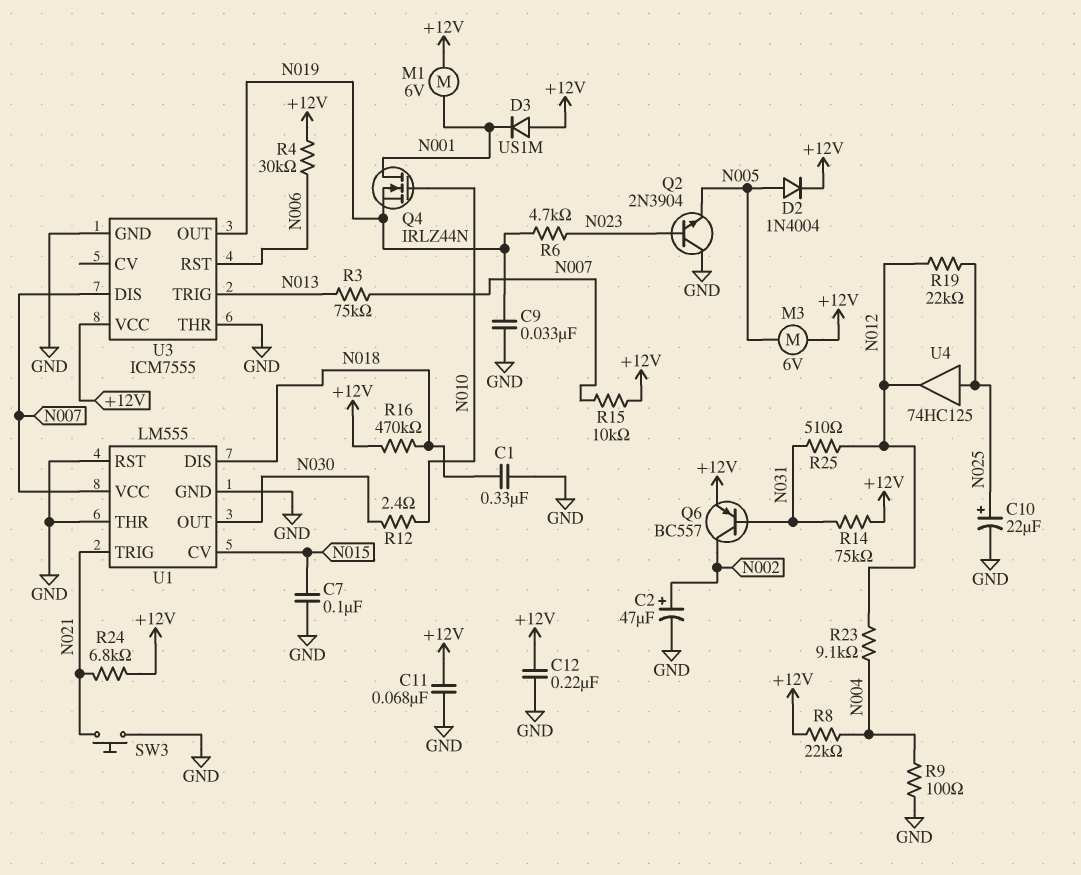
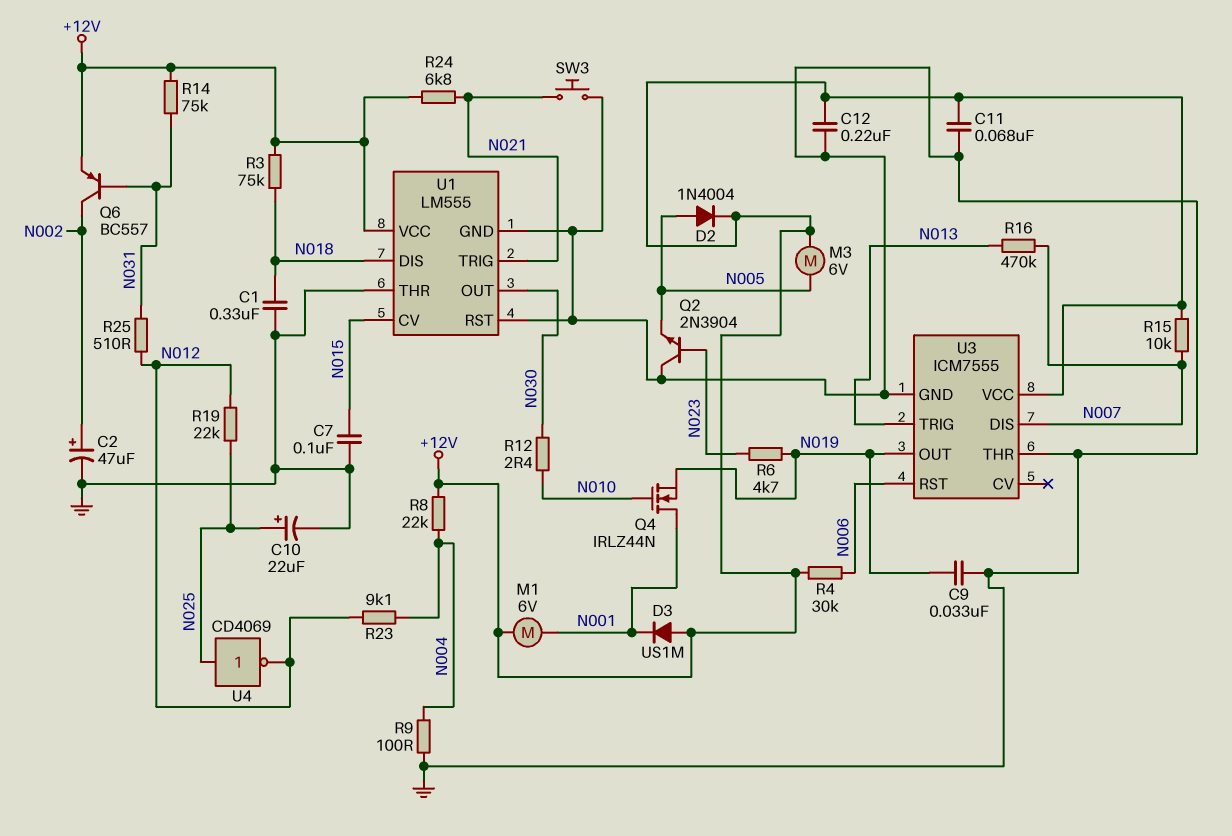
R3: 75k (N007, N013) -> 75k (+12V, N018)
R16: 470k (+12V, N018) -> 470k (N007, N013)
U1 pin VCC: N007 -> +12V
U4: buffer 74HC125 (in N025, out N012) -> NOT CD4069 (in N025, out N012)

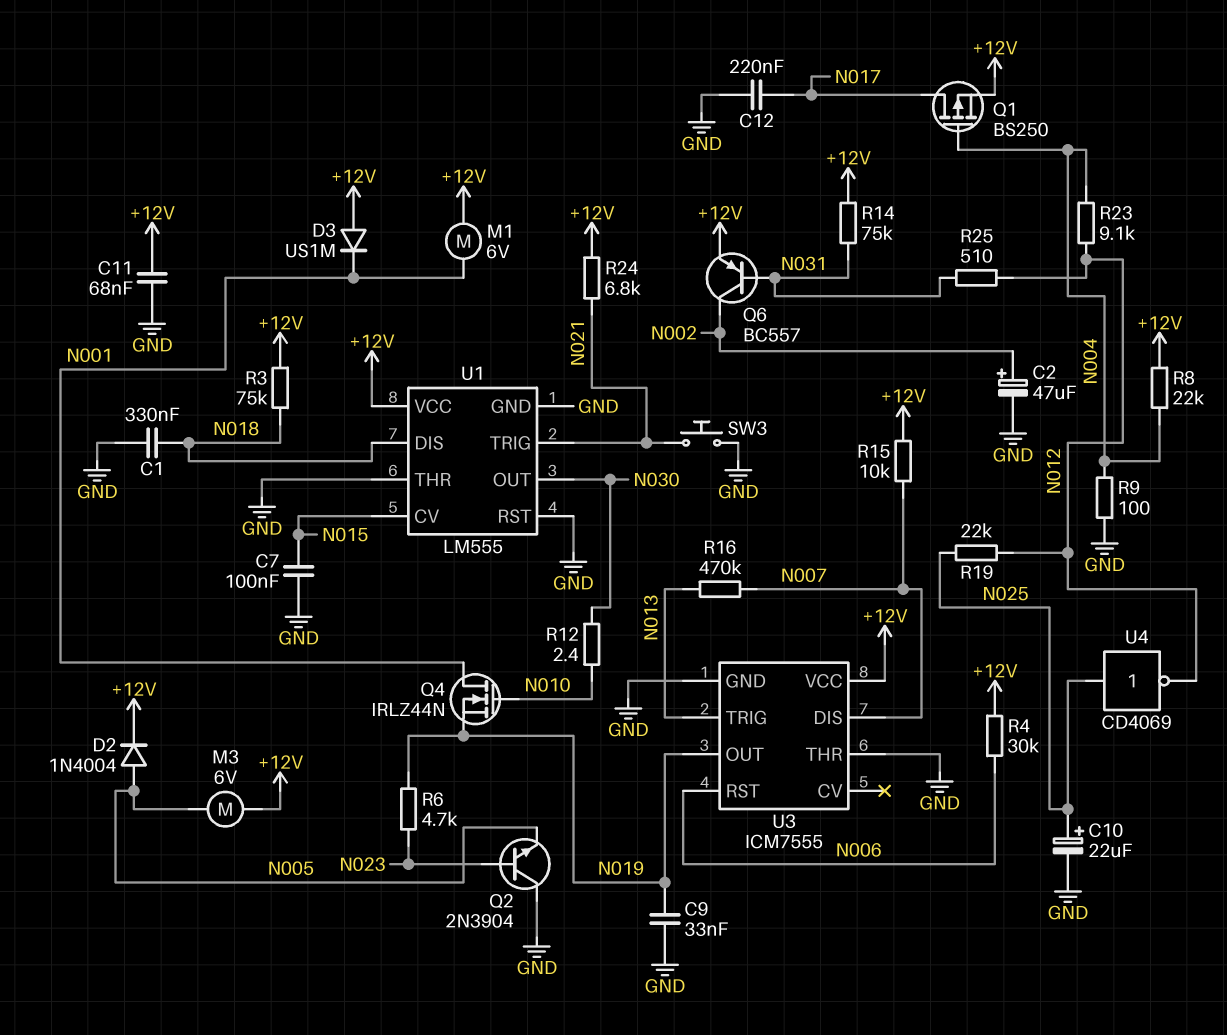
C12: 220nF (+12V, GND) -> 220nF (GND, N017)
Q1: none -> PMOS BS250 (G N004, D N017, S +12V)

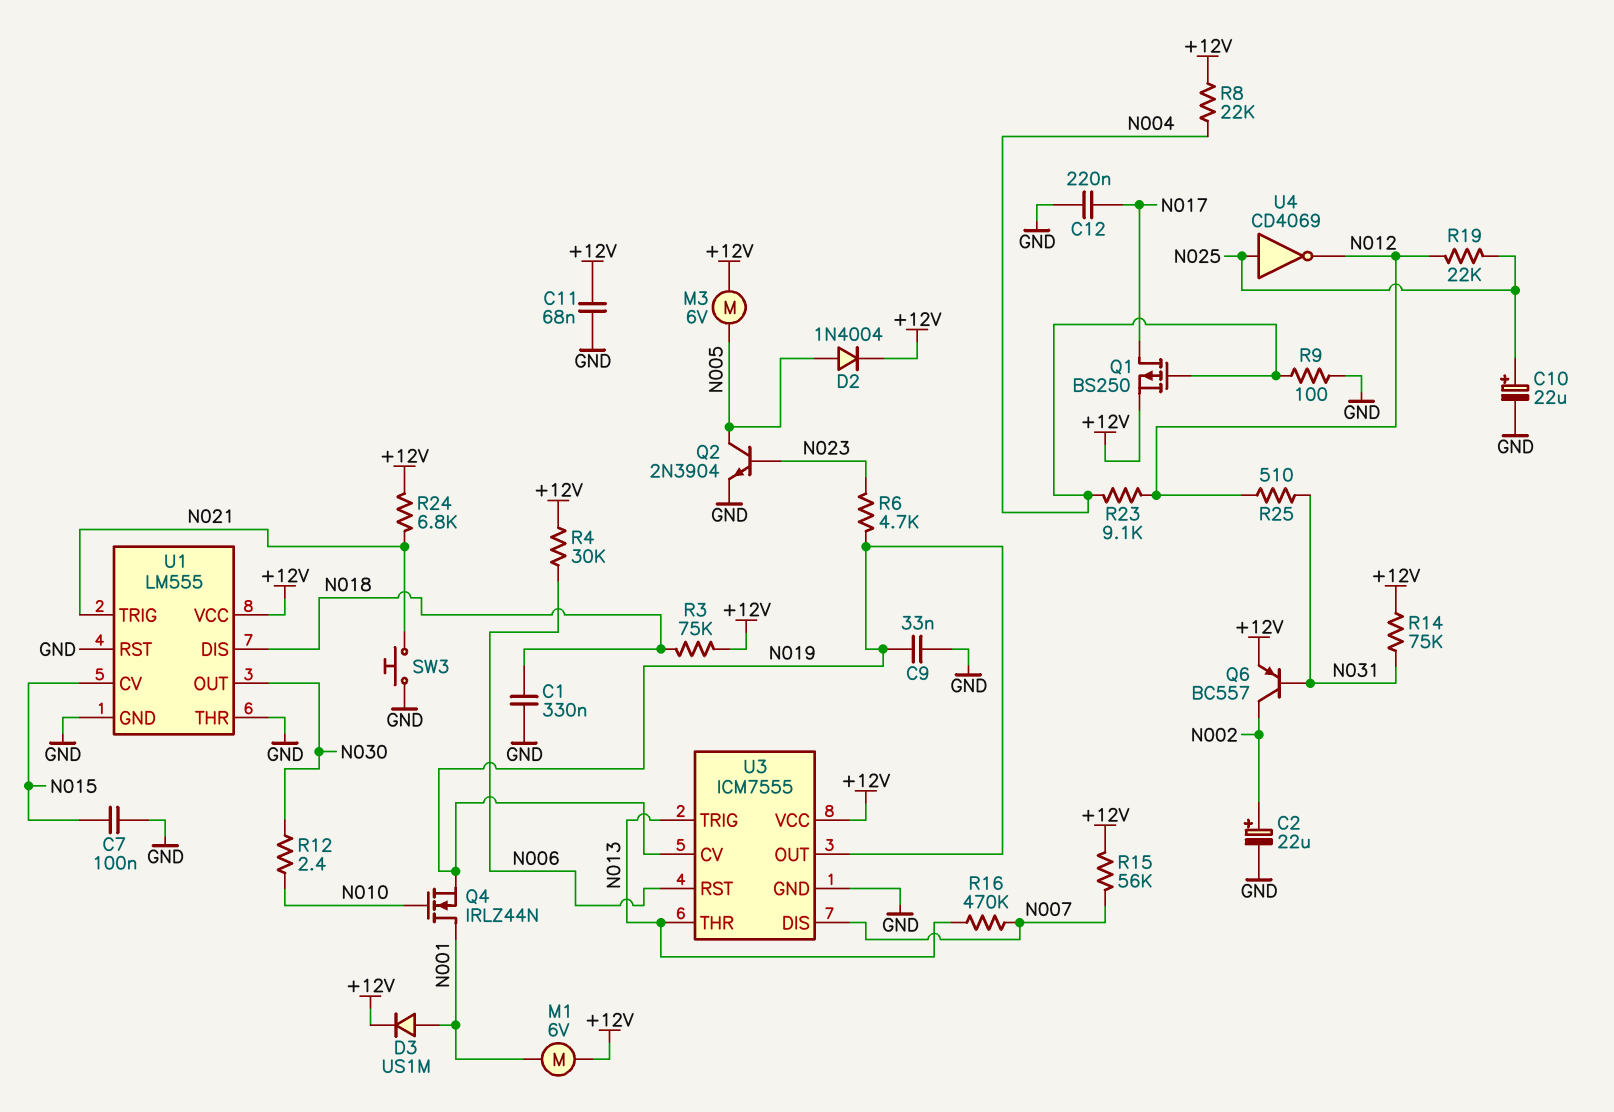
C2: 47uF (plus N002, minus GND) -> 22uF (plus N002, minus GND)
D3: diode US1M (A +12V, K N001) -> diode US1M (A N001, K +12V)
Q2: NPN 2N3904 (B N023, C GND, E N005) -> NPN 2N3904 (B N023, C N005, E GND)
R15: 10k (+12V, N007) -> 56k (+12V, N007)
U3 pin CV: none -> N019
U3 pin THR: GND -> N013

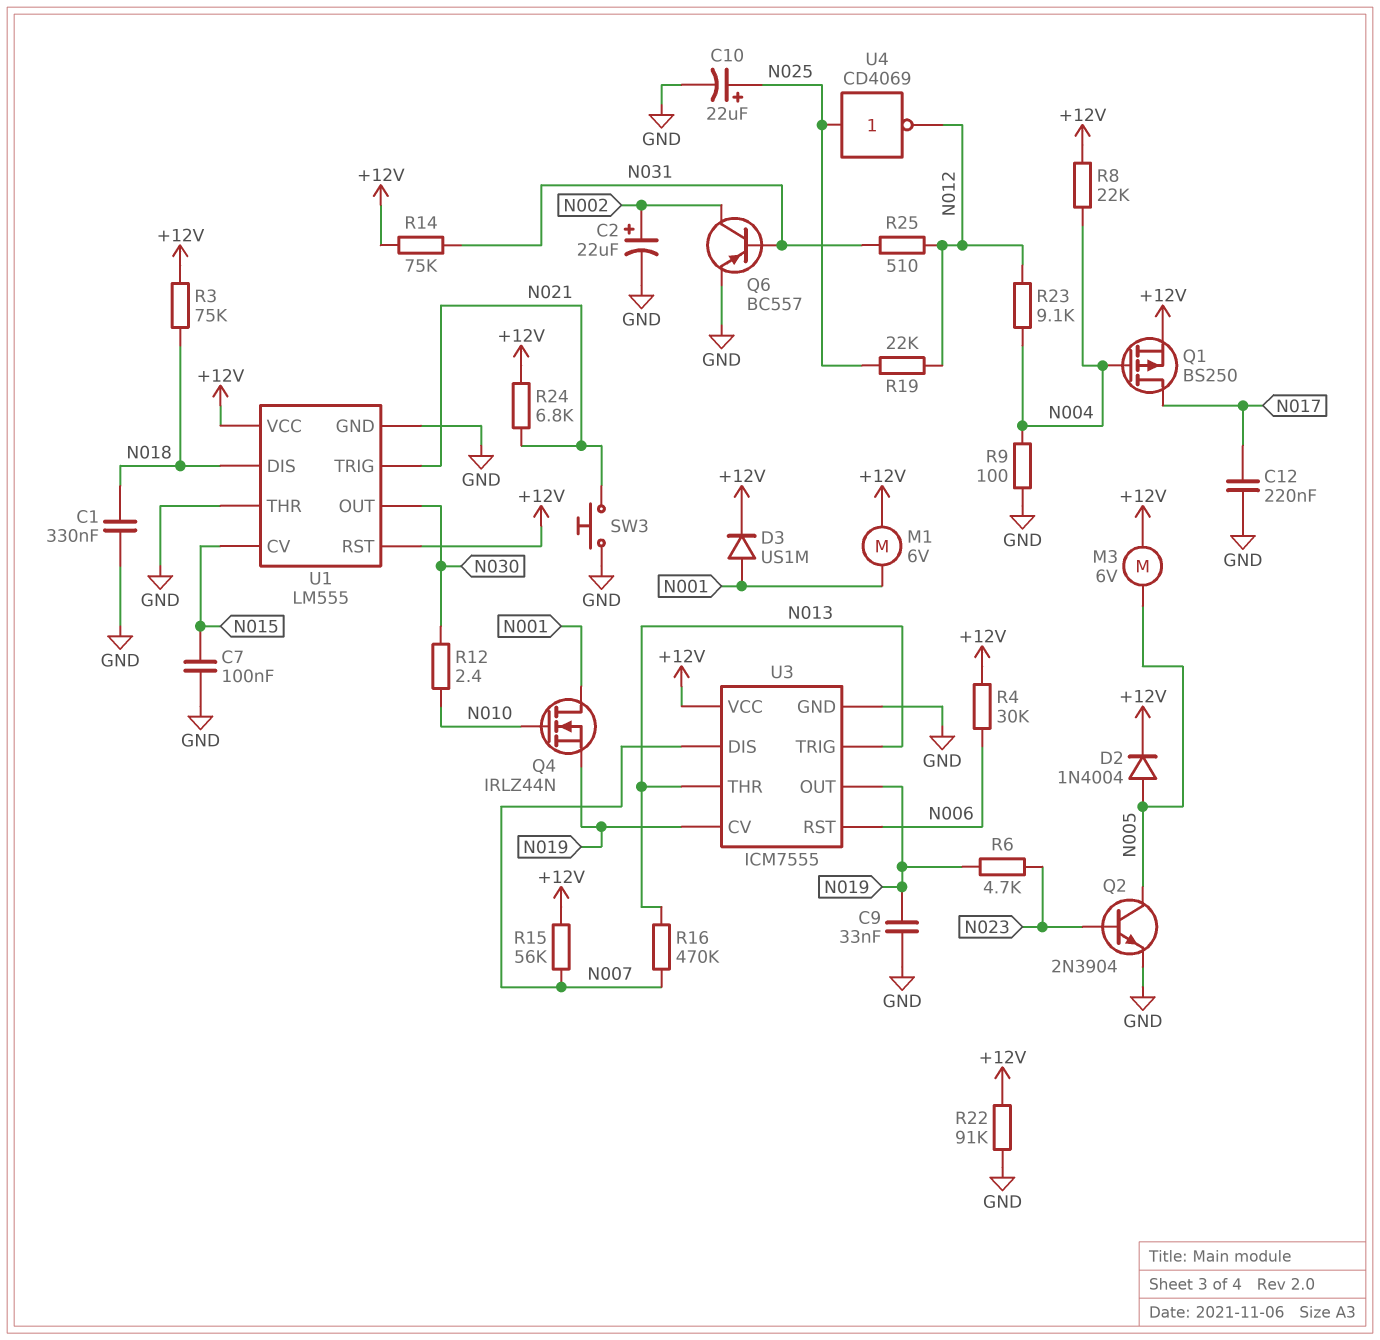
C11: 68nF (+12V, GND) -> none
Q6: PNP BC557 (B N031, C N002, E +12V) -> PNP BC557 (B N031, C N002, E GND)
R22: none -> 91k (+12V, GND)
U1 pin RST: GND -> +12V

